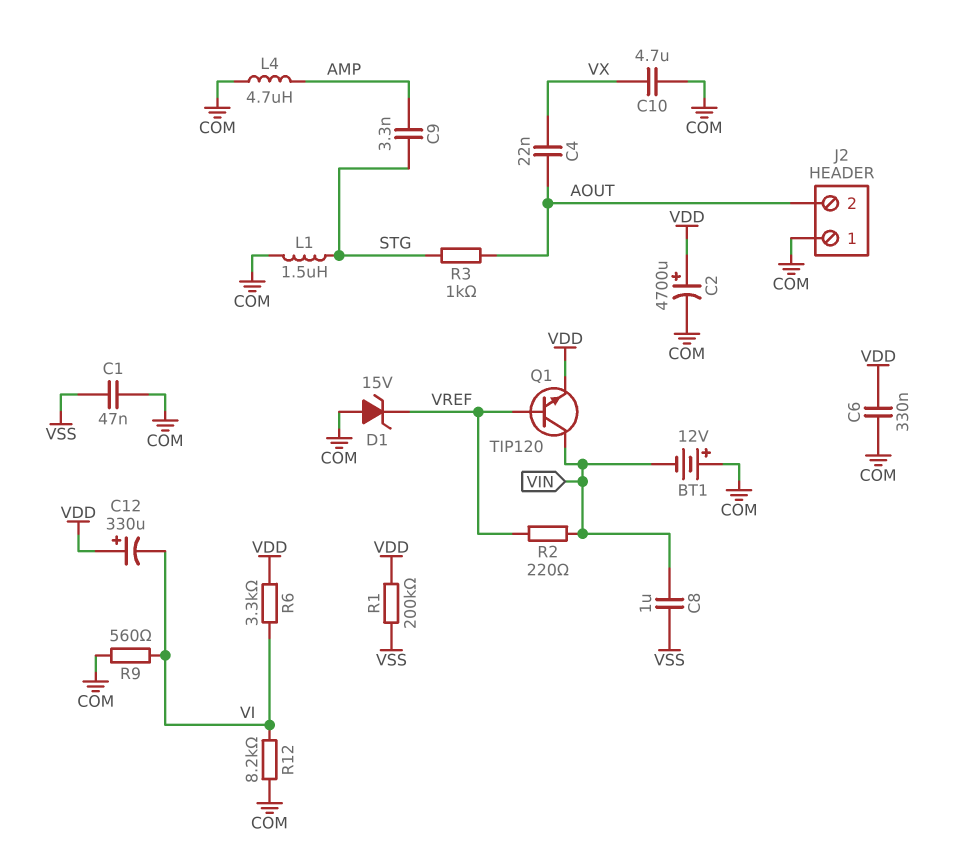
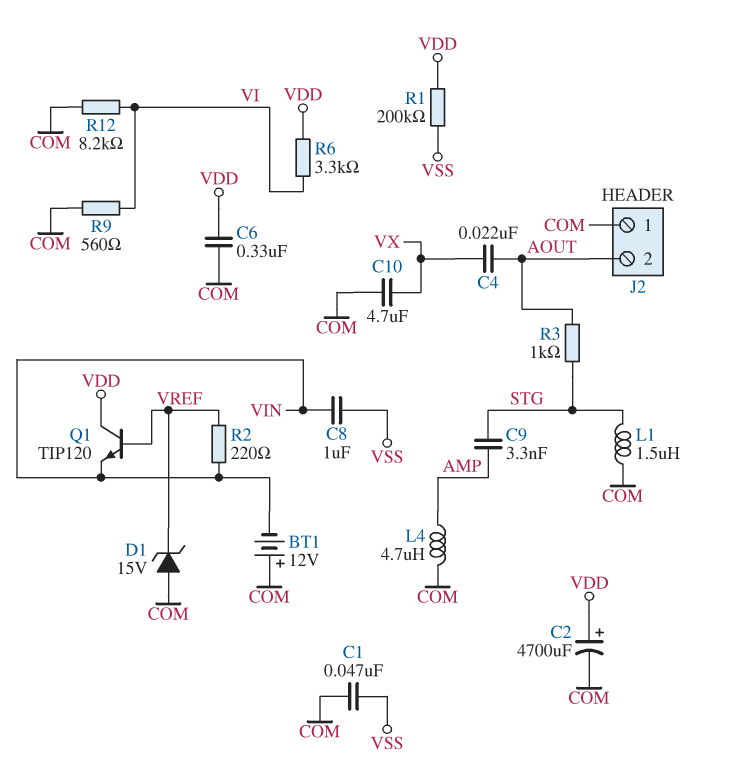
C12: 330uF (plus VDD, minus VI) -> none
Q1: NPN TIP120 (B VREF, C VIN, E VDD) -> NPN TIP120 (B VREF, C VDD, E VIN)

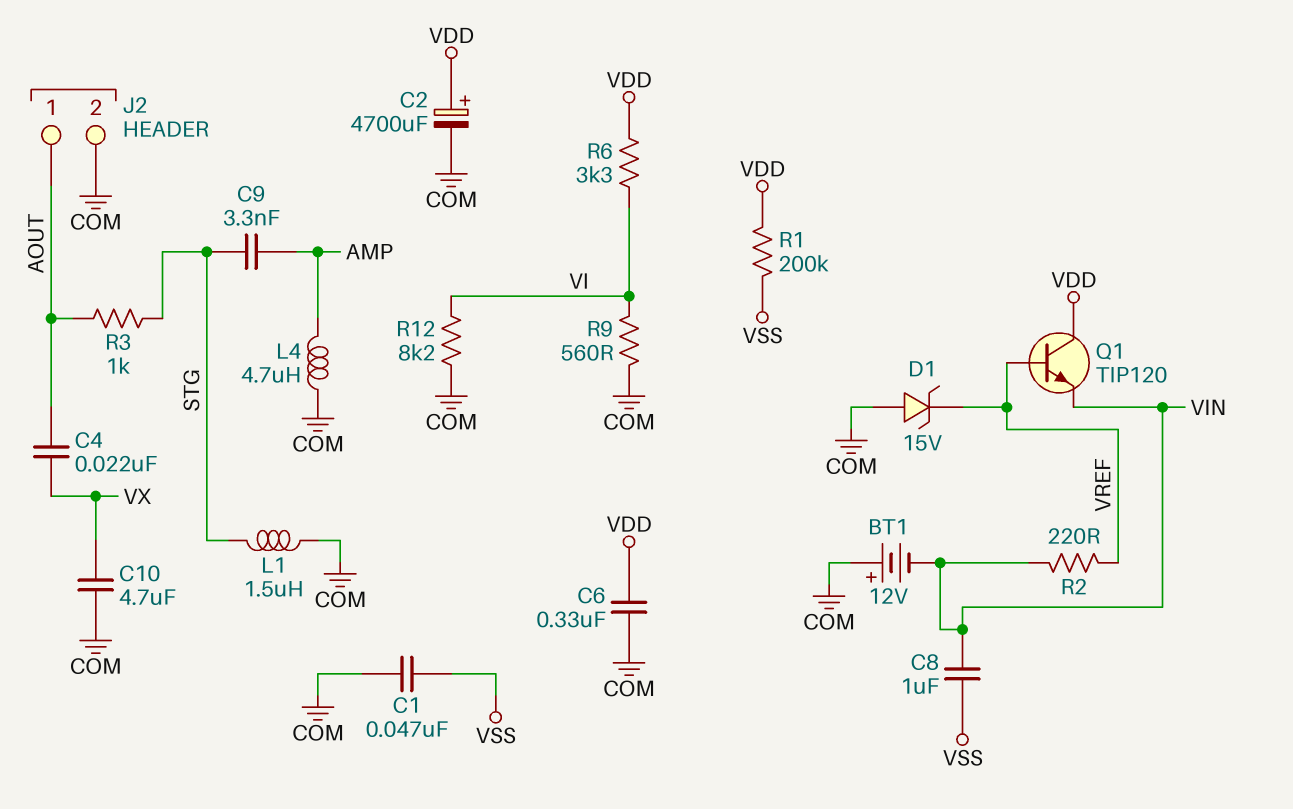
J2 pin 1: COM -> AOUT
J2 pin 2: AOUT -> COM

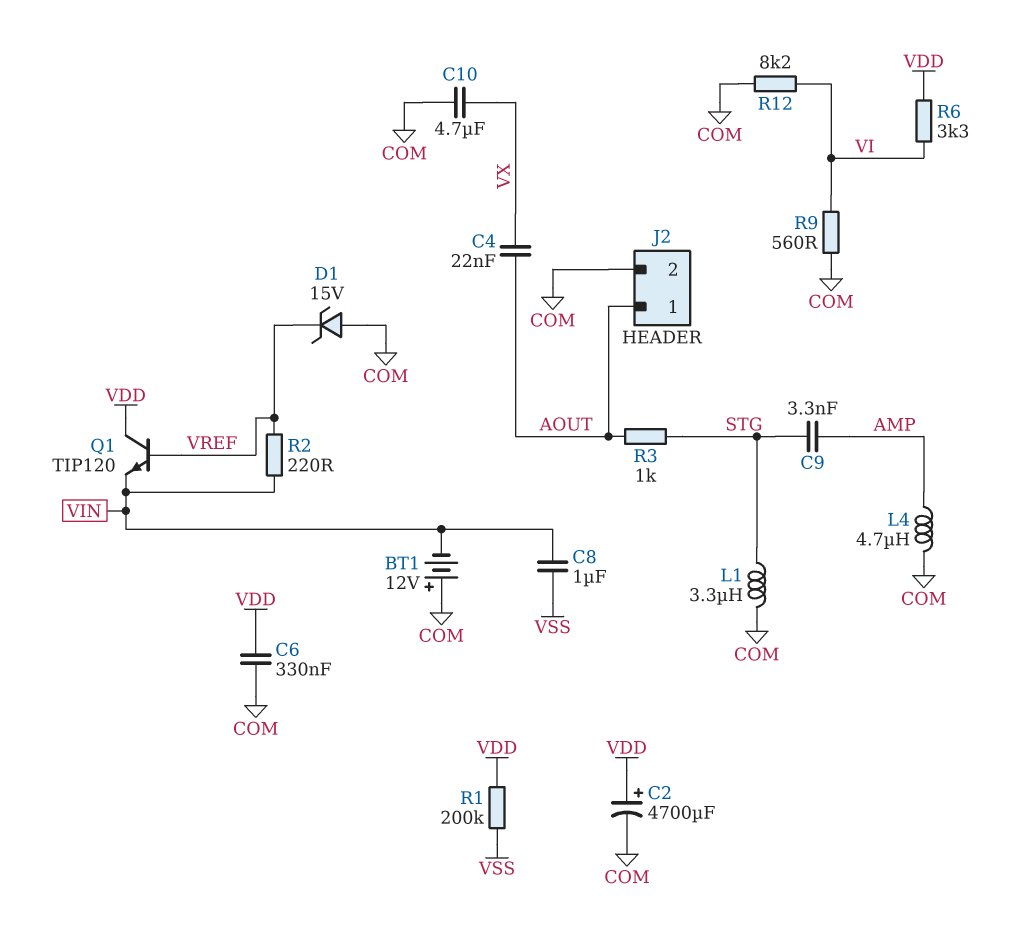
C1: 47nF (COM, VSS) -> none
L1: 1.5uH (COM, STG) -> 3.3uH (COM, STG)

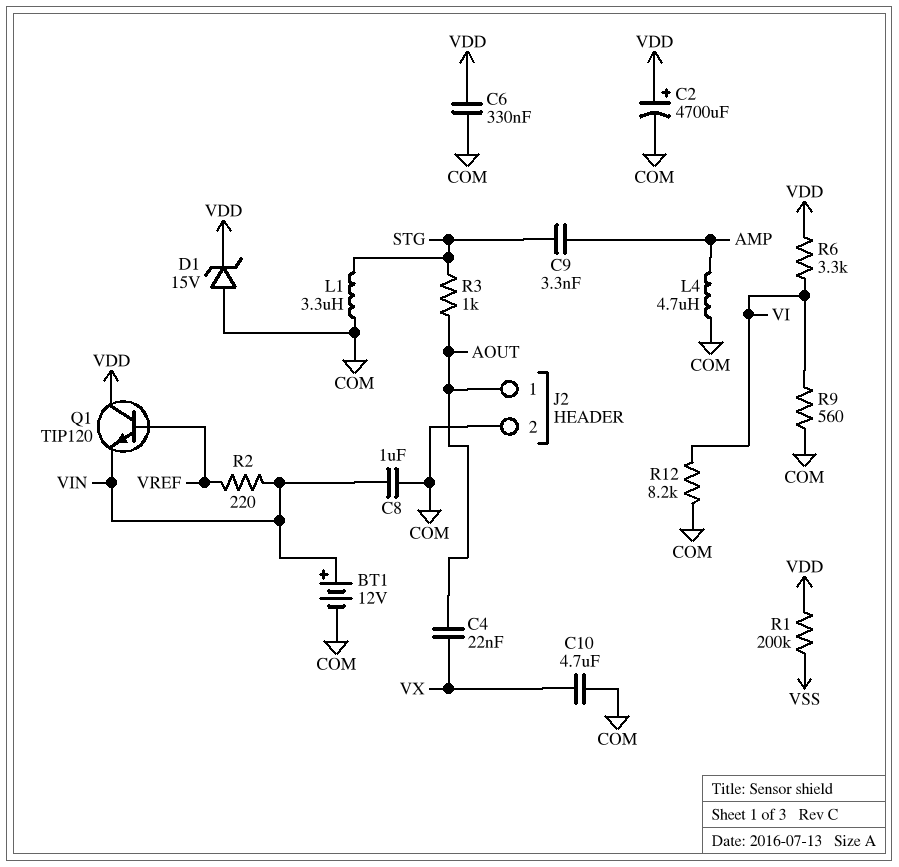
BT1: 12V (plus COM, minus VIN) -> 12V (plus VIN, minus COM)
C8: 1uF (VIN, VSS) -> 1uF (COM, VIN)
D1: zener 15V (A COM, K VREF) -> zener 15V (A COM, K VDD)

